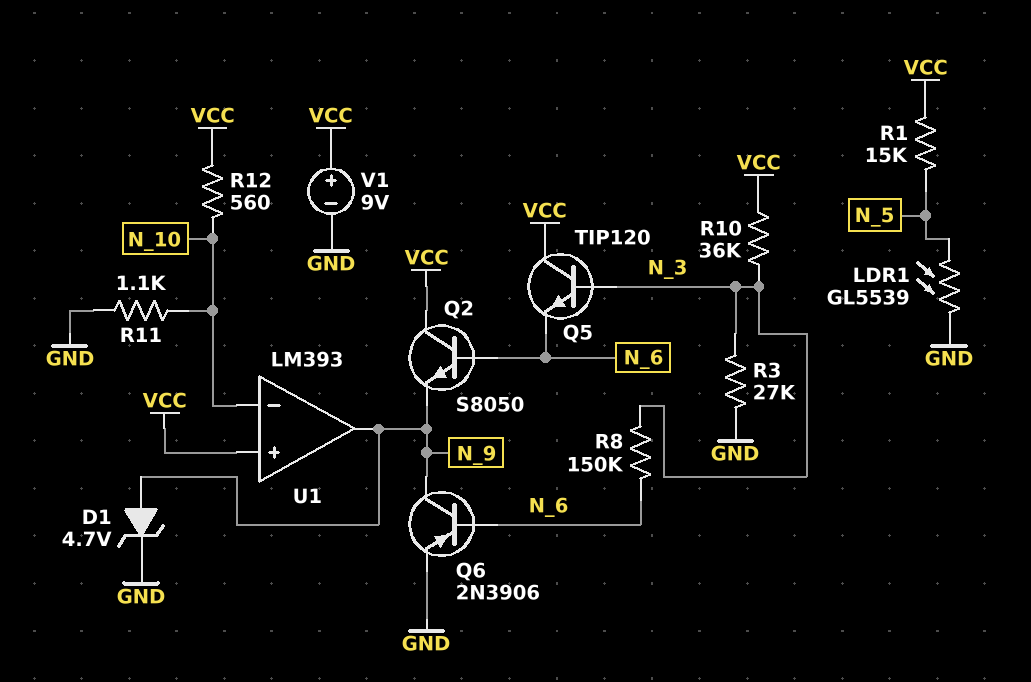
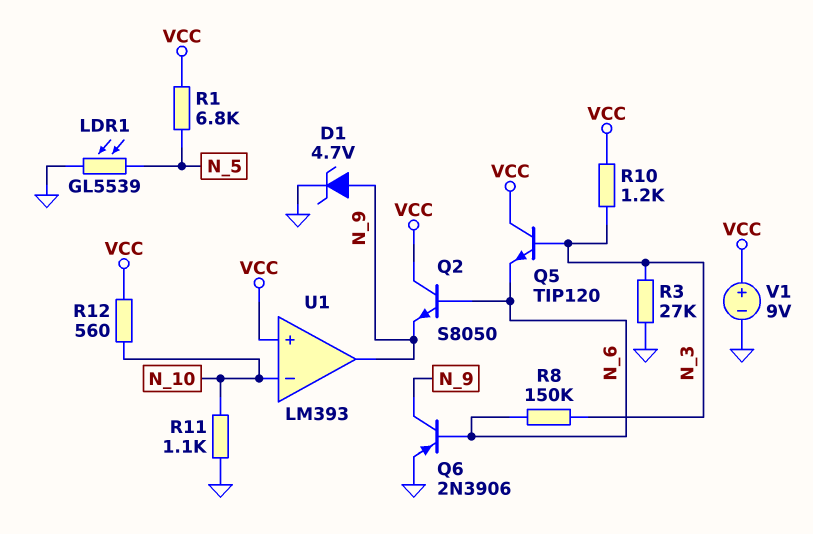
R1: 15k (N_5, VCC) -> 6.8k (N_5, VCC)
R10: 36k (N_3, VCC) -> 1.2k (N_3, VCC)

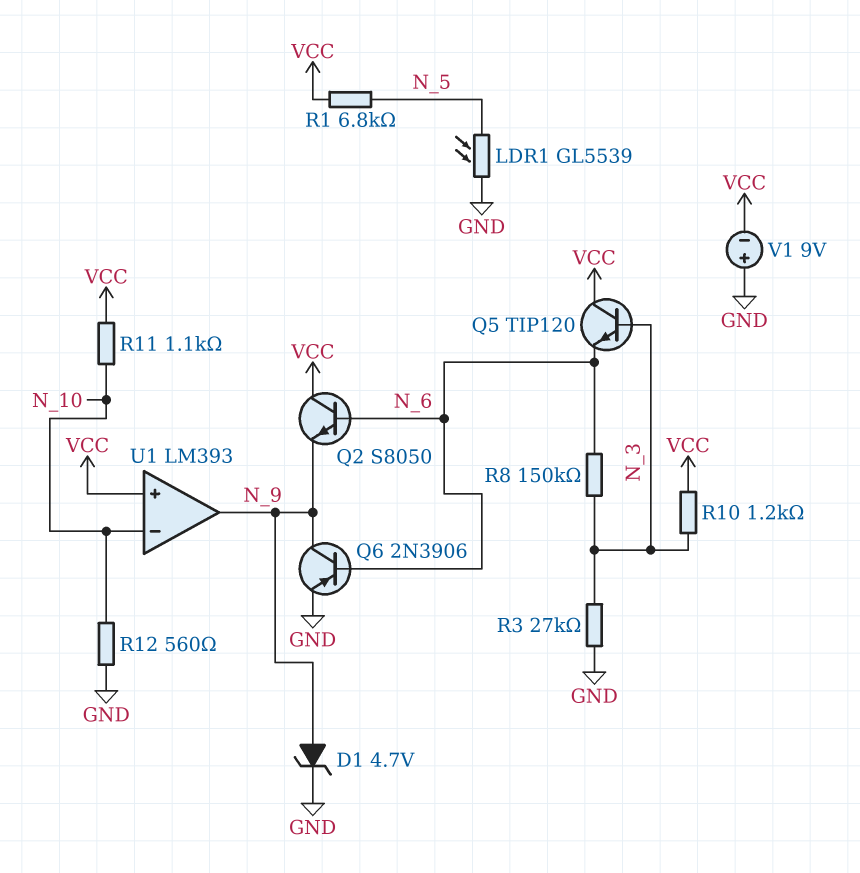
R11: 1.1k (GND, N_10) -> 1.1k (N_10, VCC)
R12: 560 (N_10, VCC) -> 560 (GND, N_10)
V1: 9V (plus VCC, minus GND) -> 9V (plus GND, minus VCC)

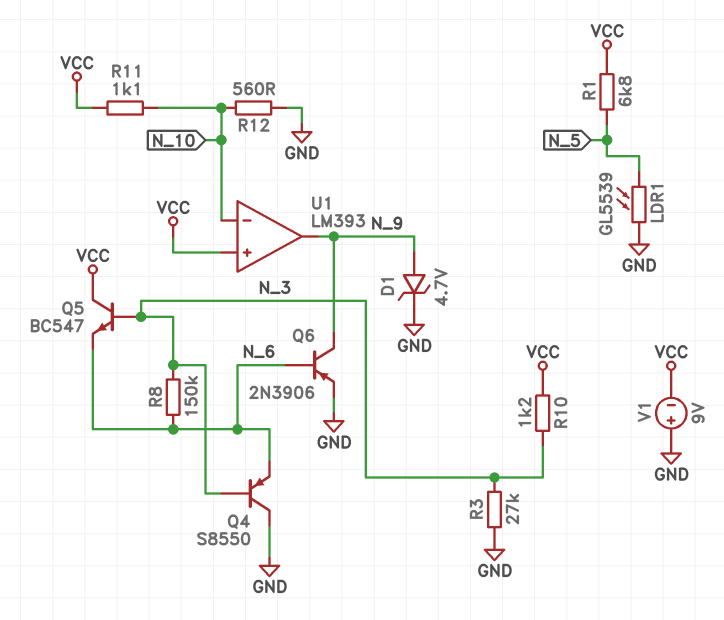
Q2: NPN S8050 (B N_6, C VCC, E N_9) -> none
Q4: none -> PNP S8550 (B N_3, C GND, E N_6)
Q5: NPN TIP120 (B N_3, C VCC, E N_6) -> NPN BC547 (B N_3, C VCC, E N_6)

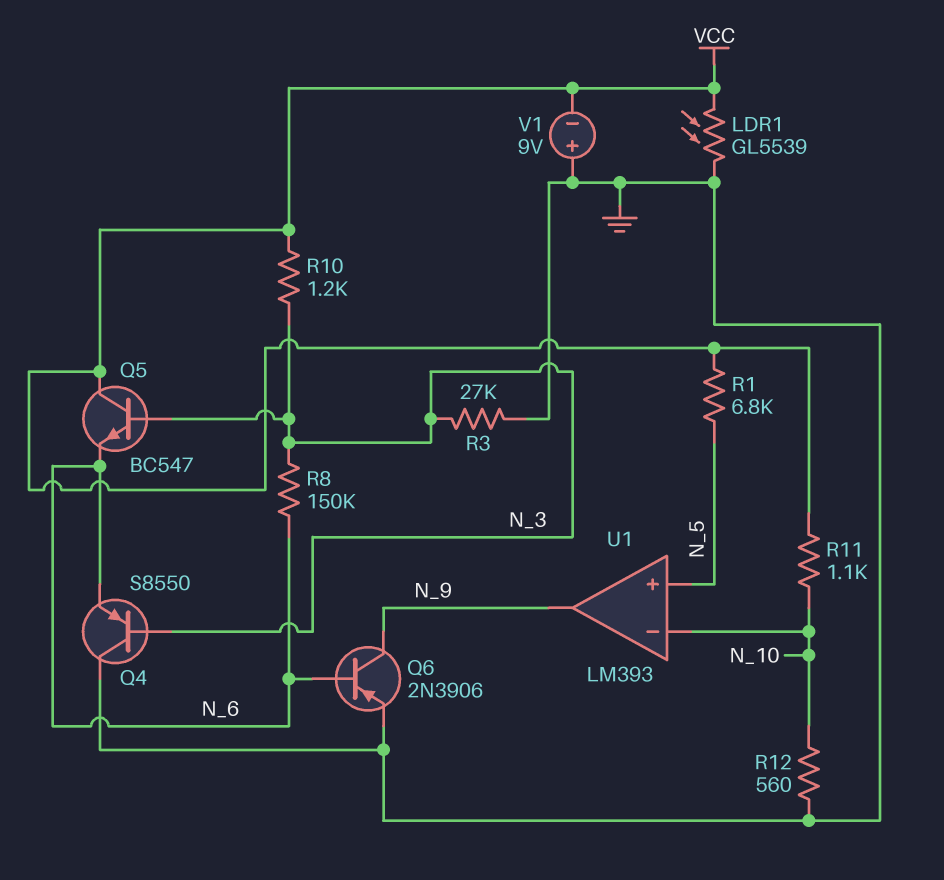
D1: zener 4.7V (A N_9, K GND) -> none
LDR1: GL5539 (GND, N_5) -> GL5539 (GND, VCC)
U1 pin in+: VCC -> N_5

